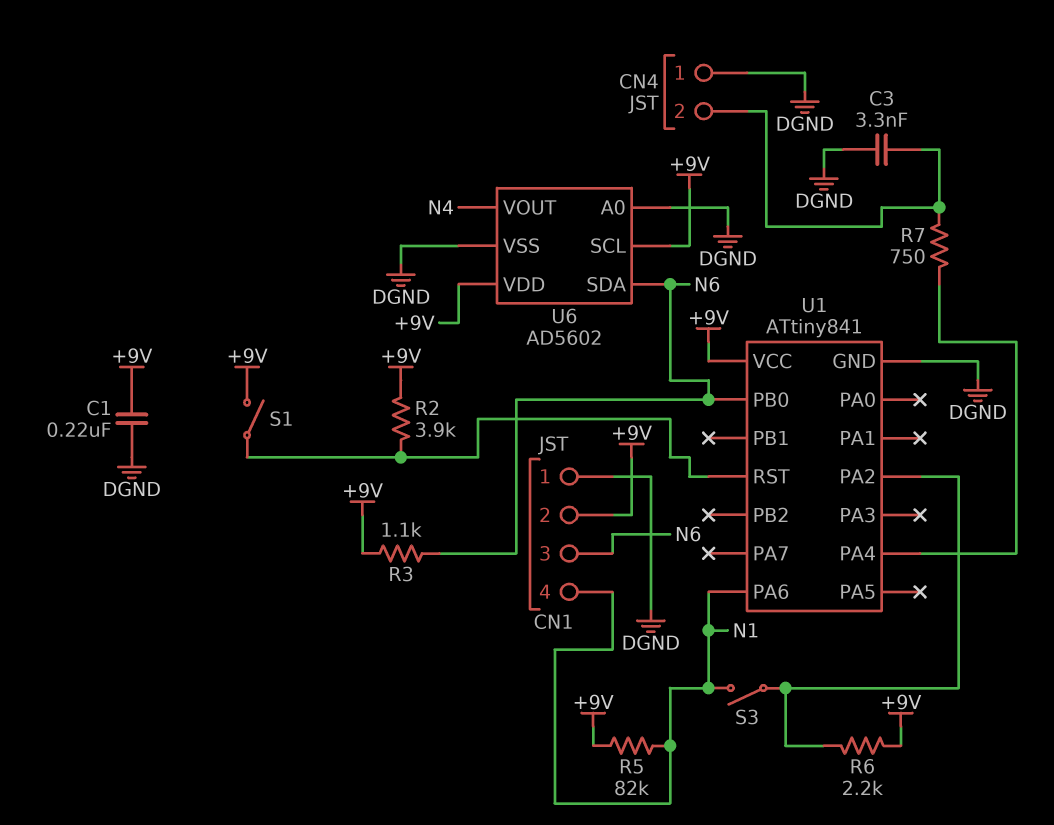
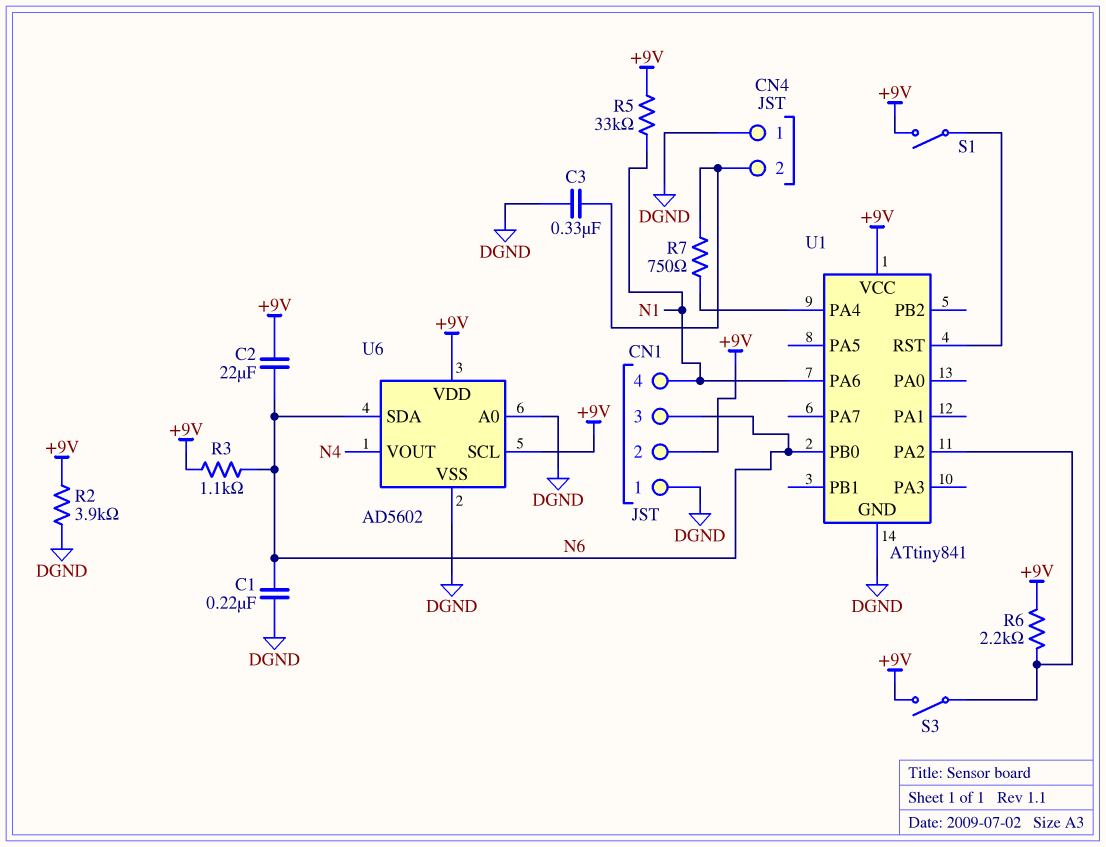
C1: 220nF (+9V, DGND) -> 220nF (DGND, N6)
C2: none -> 22uF (+9V, N6)
C3: 3.3nF (CN4/2, DGND) -> 330nF (CN4/2, DGND)
R2: 3.9k (+9V, U1/RST) -> 3.9k (+9V, DGND)
R5: 82k (+9V, N1) -> 33k (+9V, N1)
S3: switch (N1, U1/PA2) -> switch (+9V, U1/PA2)

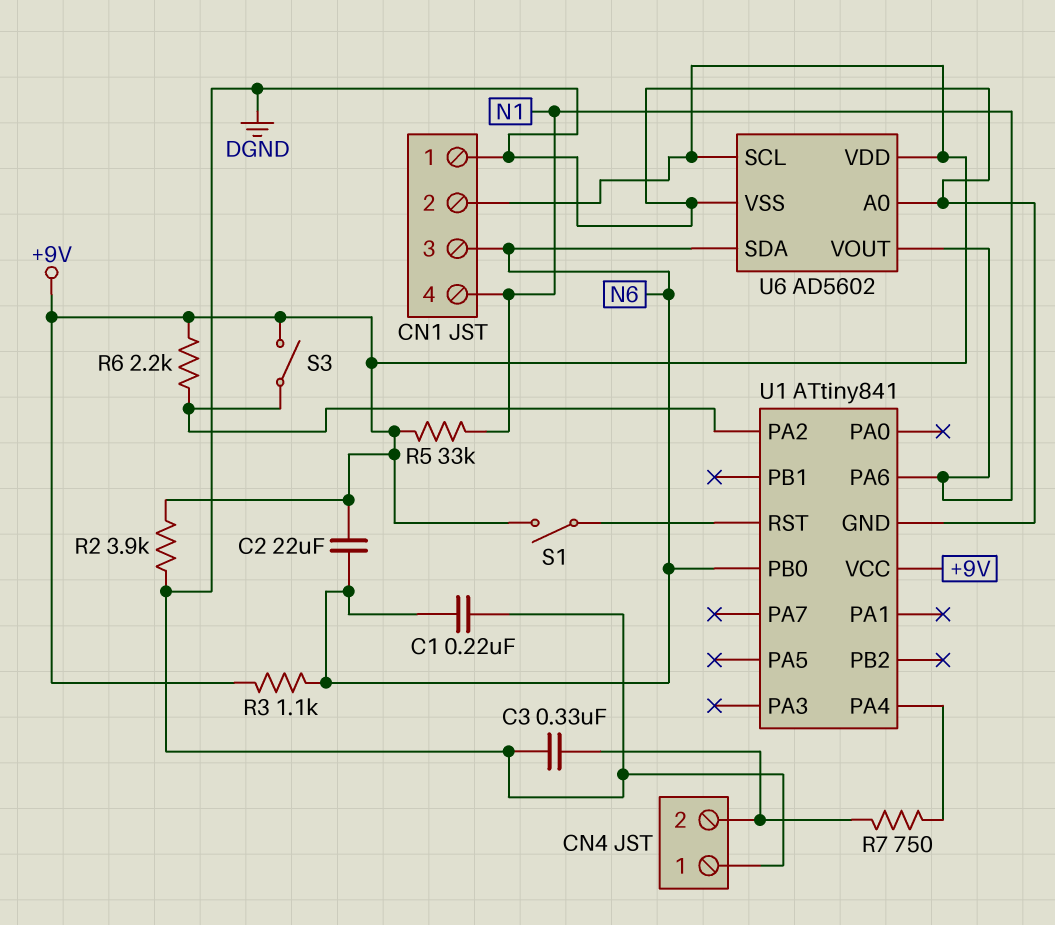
U6 pin VOUT: N4 -> N1

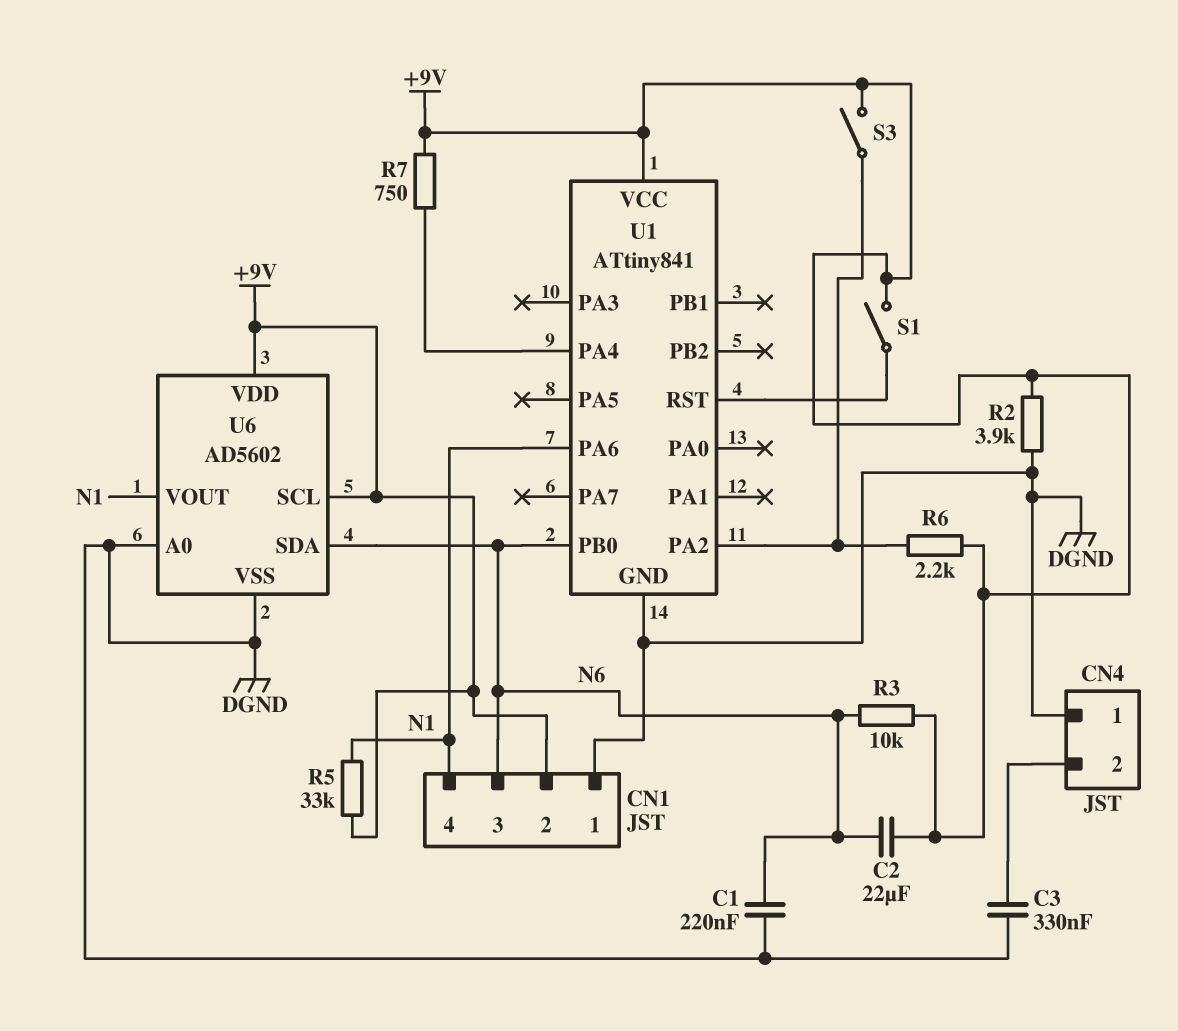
R3: 1.1k (+9V, N6) -> 10k (+9V, N6)
R7: 750 (CN4/2, U1/PA4) -> 750 (+9V, U1/PA4)

